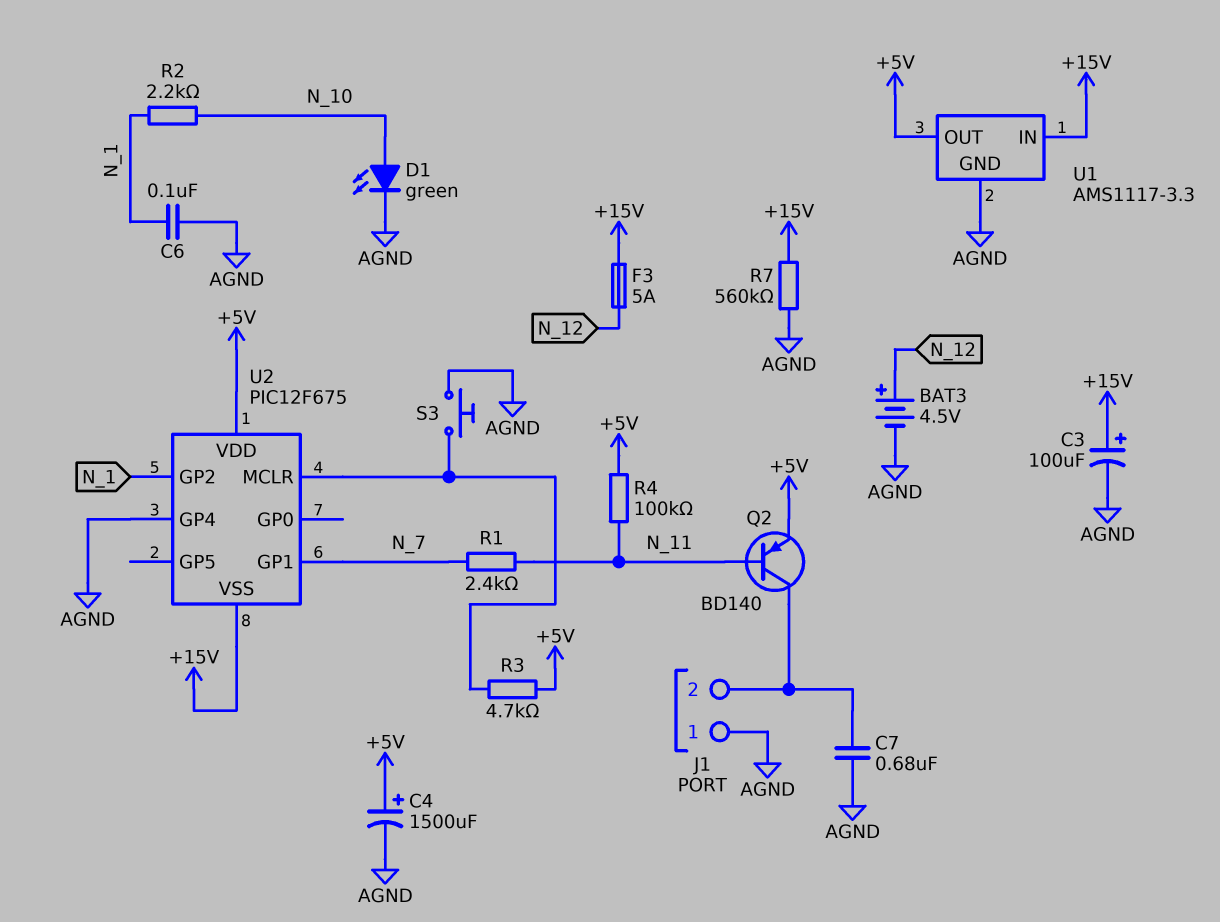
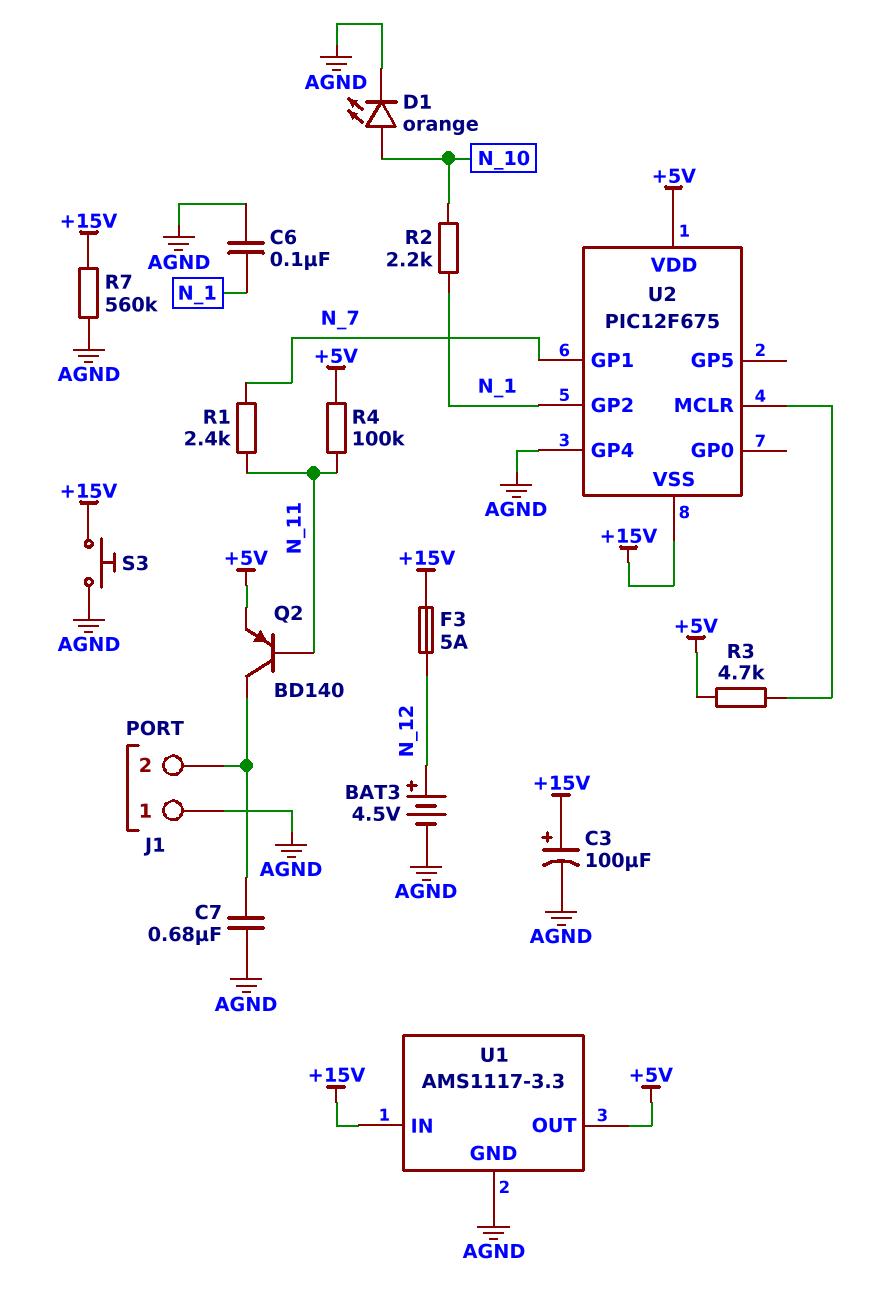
C4: 1500uF (plus +5V, minus AGND) -> none
D1: LED green (A N_10, K AGND) -> LED orange (A N_10, K AGND)
S3: button (AGND, U2/MCLR) -> button (+15V, AGND)

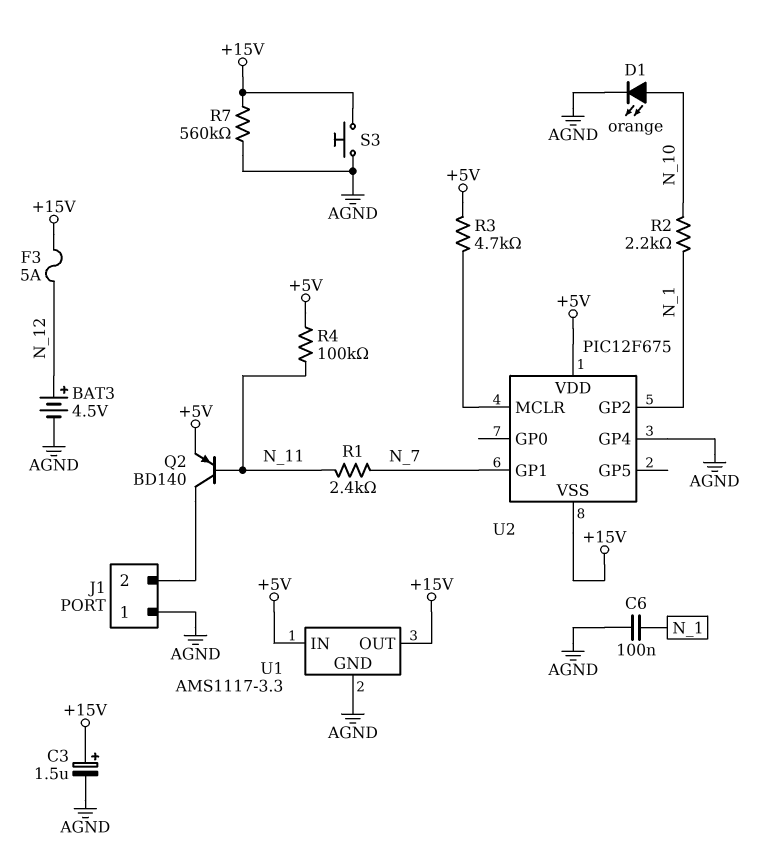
C3: 100uF (plus +15V, minus AGND) -> 1.5uF (plus +15V, minus AGND)
C7: 680nF (AGND, J1/2) -> none
U1 pin IN: +15V -> +5V
U1 pin OUT: +5V -> +15V

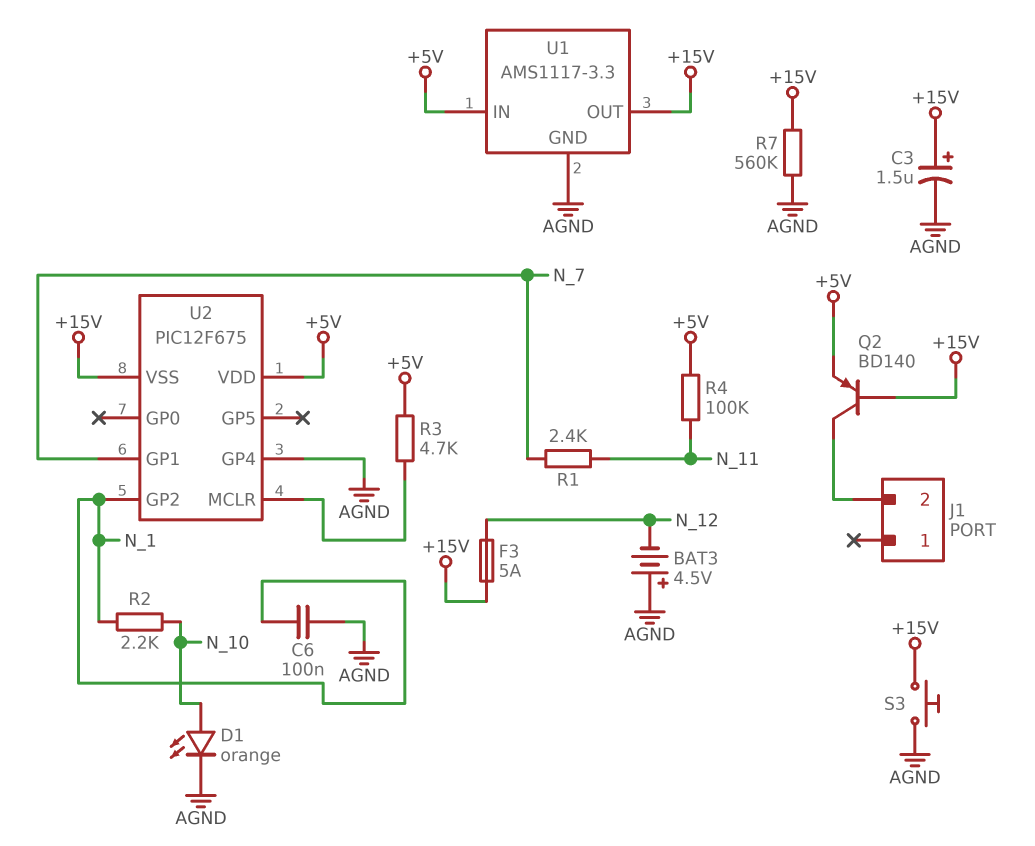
BAT3: 4.5V (plus N_12, minus AGND) -> 4.5V (plus AGND, minus N_12)
J1 pin 1: AGND -> none
Q2: PNP BD140 (B N_11, C J1/2, E +5V) -> PNP BD140 (B +15V, C J1/2, E +5V)

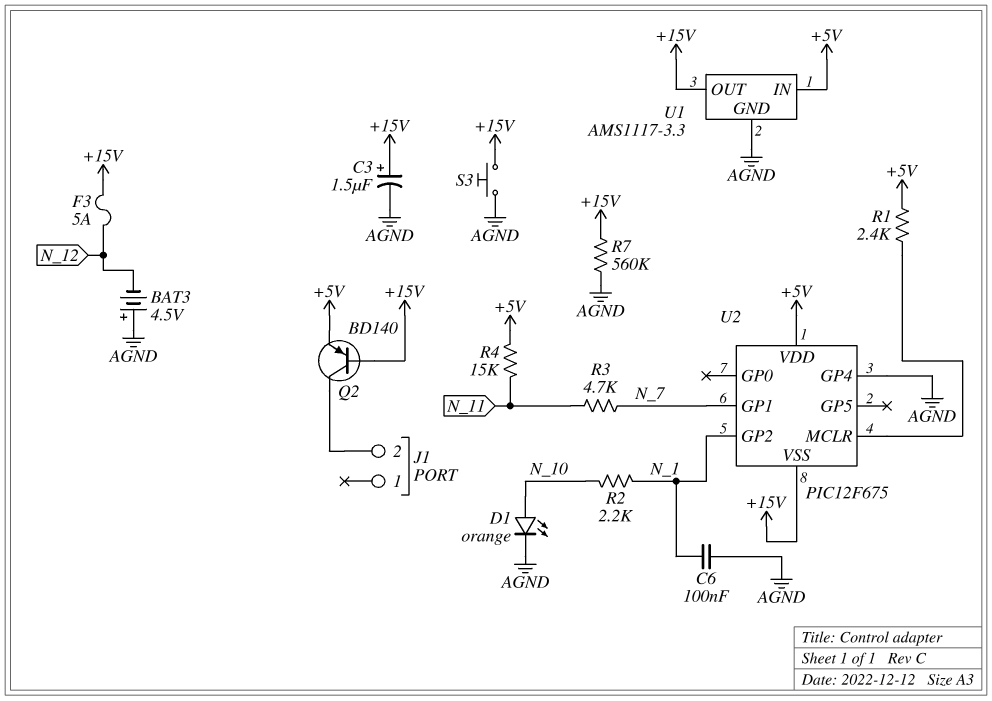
R1: 2.4k (N_7, N_11) -> 2.4k (+5V, U2/MCLR)
R3: 4.7k (+5V, U2/MCLR) -> 4.7k (N_7, N_11)
R4: 100k (+5V, N_11) -> 15k (+5V, N_11)

